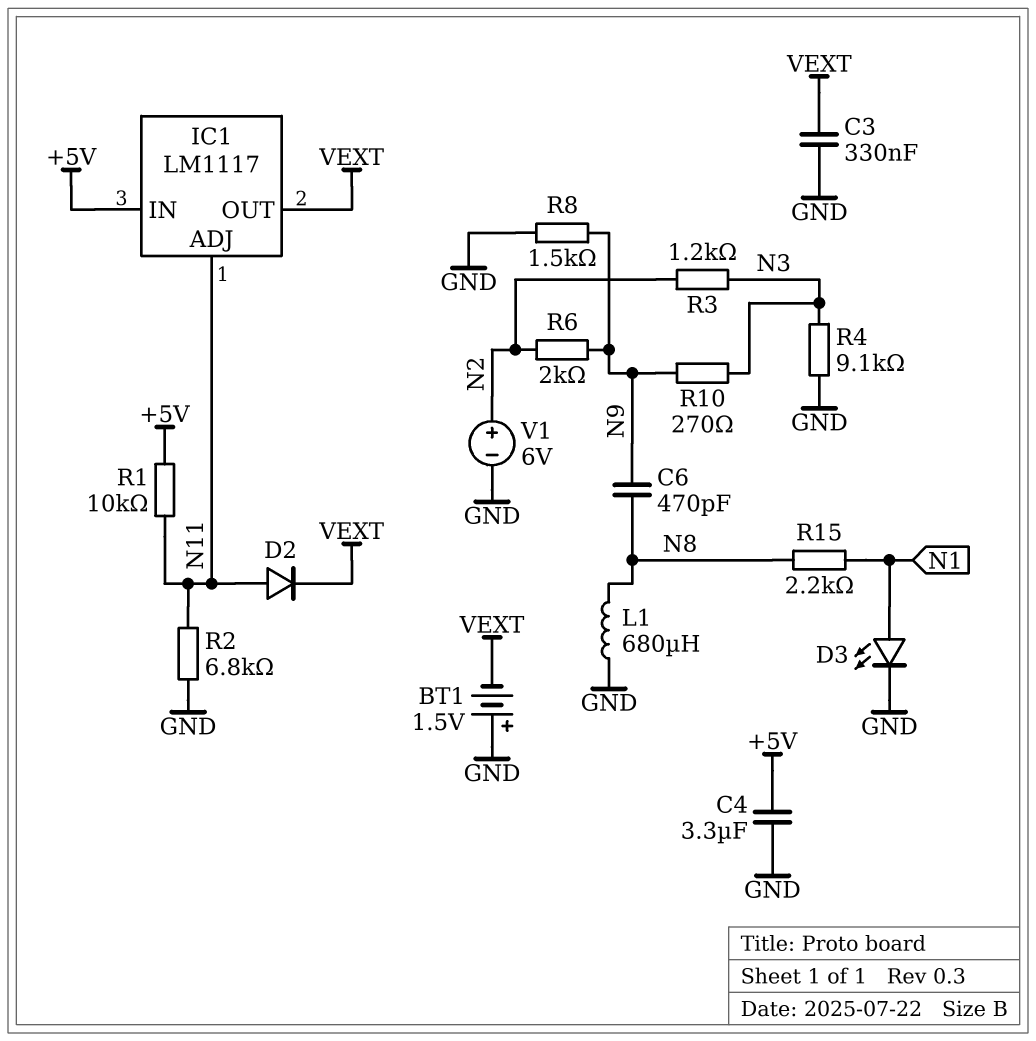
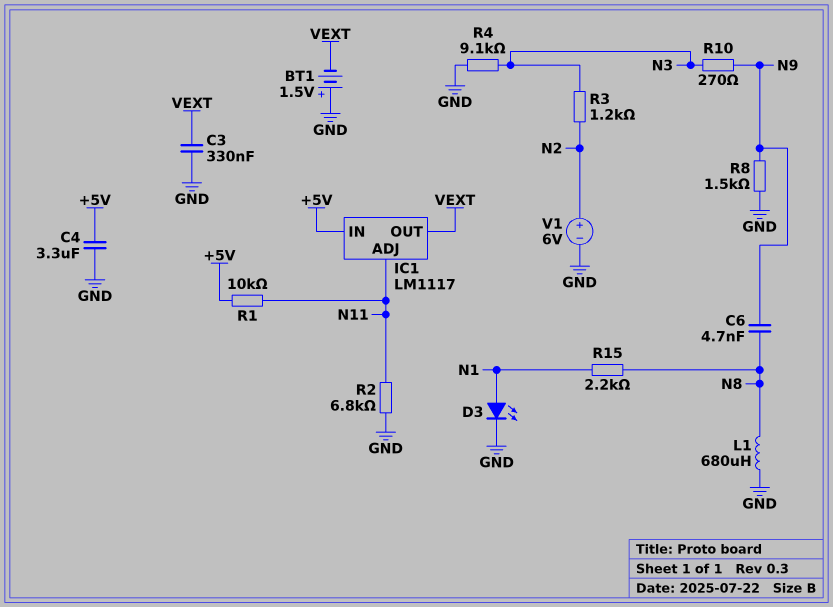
C6: 470pF (N8, N9) -> 4.7nF (N8, N9)
D2: diode (A N11, K VEXT) -> none
R6: 2k (N2, N9) -> none

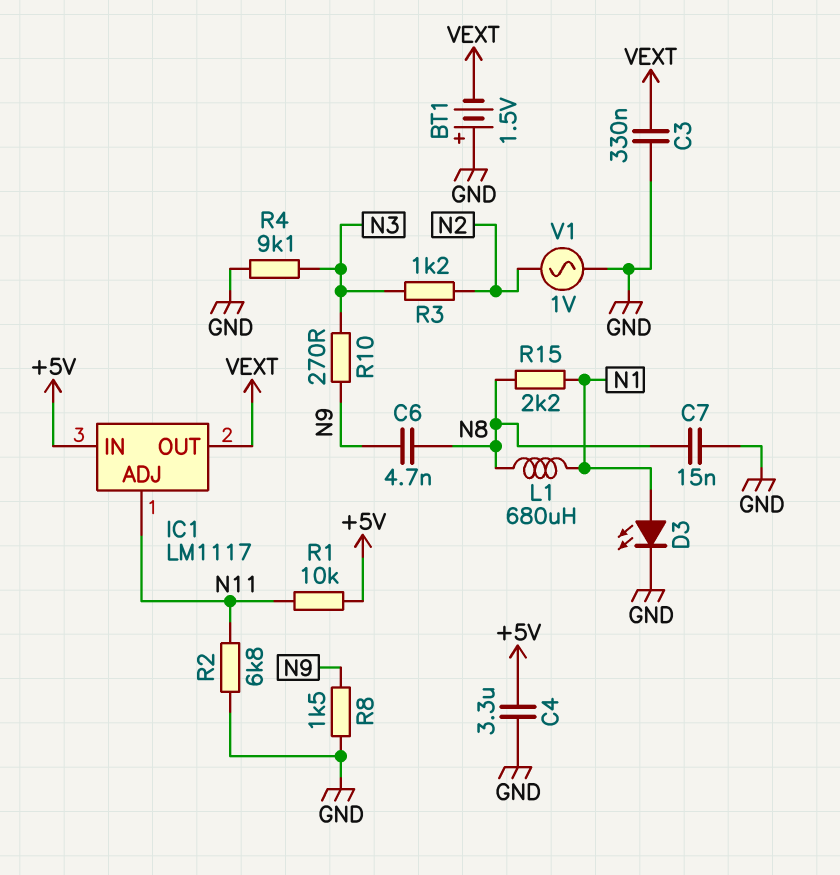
C7: none -> 15nF (GND, N8)
L1: 680uH (GND, N8) -> 680uH (N1, N8)
V1: 6V (plus N2, minus GND) -> AC 1V (GND, N2)

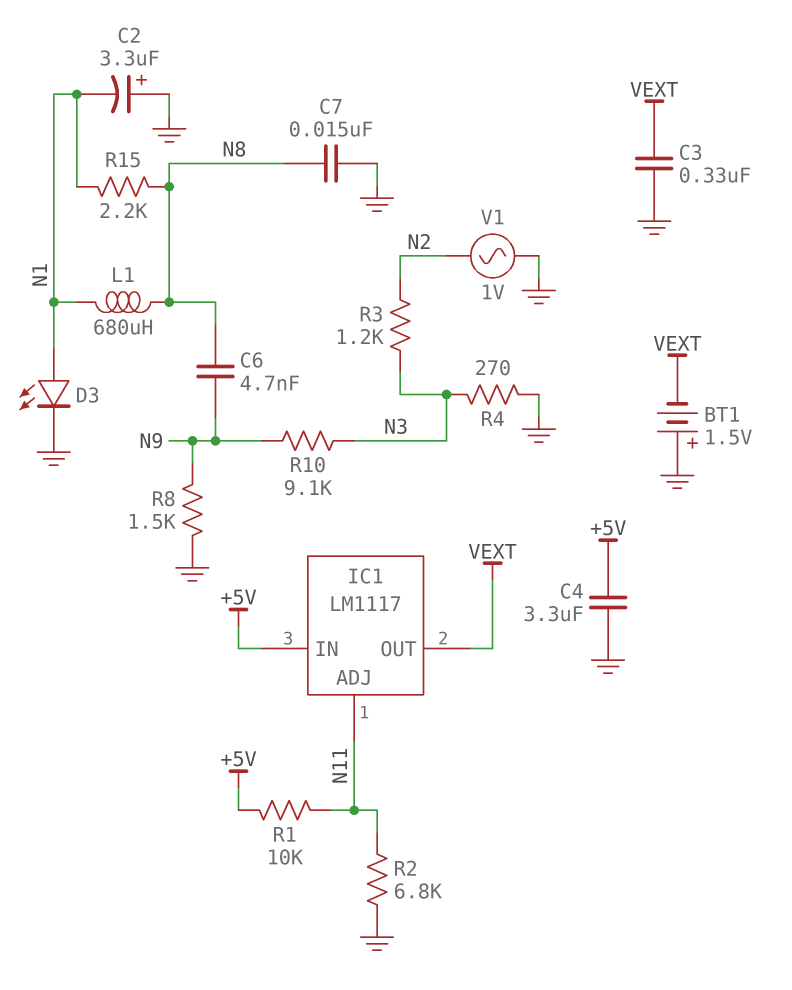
C2: none -> 3.3uF (plus GND, minus N1)
R4: 9.1k (GND, N3) -> 270 (GND, N3)
R10: 270 (N3, N9) -> 9.1k (N3, N9)

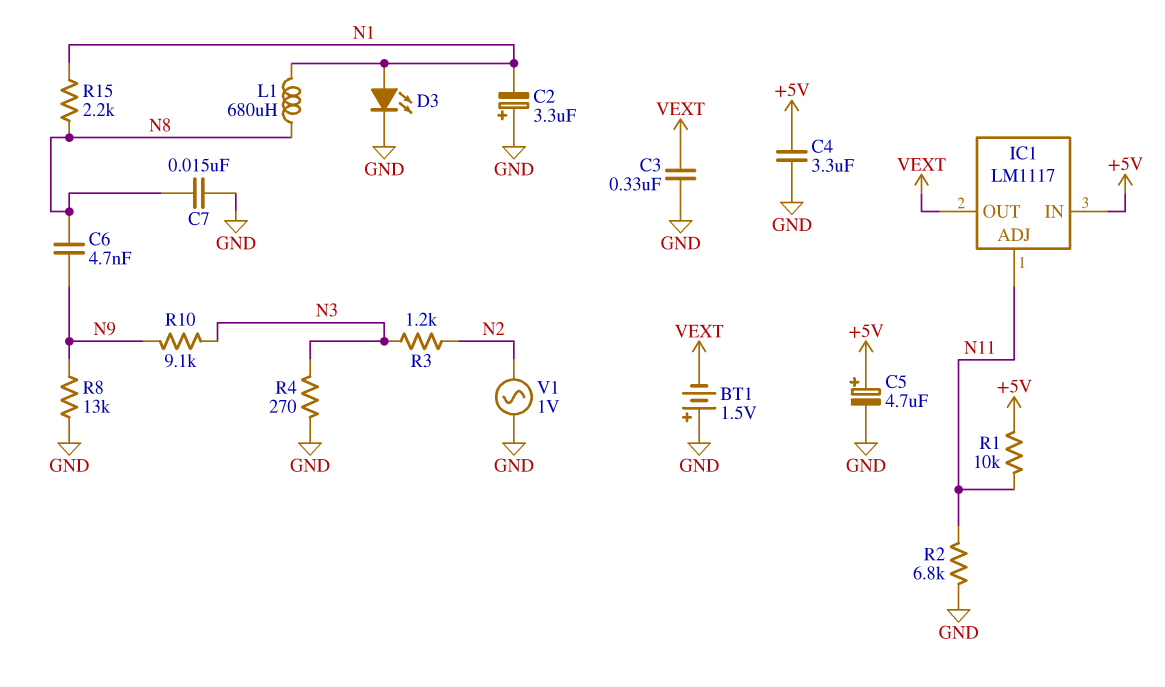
C5: none -> 4.7uF (plus +5V, minus GND)
R8: 1.5k (GND, N9) -> 13k (GND, N9)

